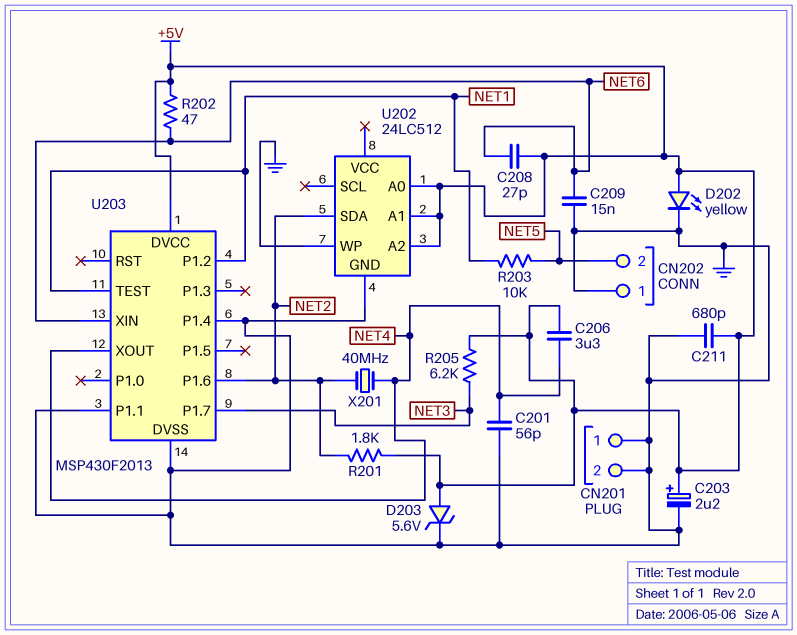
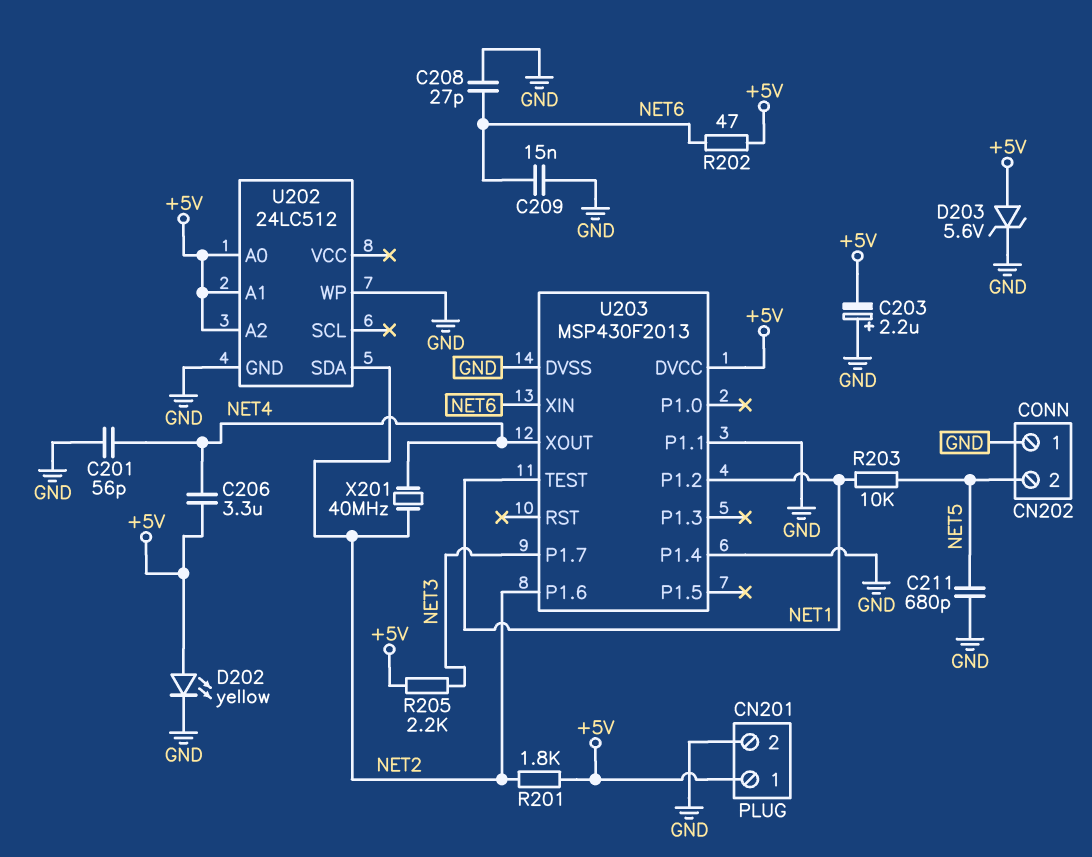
C203: 2.2uF (plus +5V, minus GND) -> 2.2uF (plus GND, minus +5V)
C208: 27pF (+5V, NET6) -> 27pF (GND, NET6)
C211: 680pF (+5V, GND) -> 680pF (GND, NET5)
CN201 pin 1: GND -> +5V
R205: 6.2k (+5V, NET3) -> 2.2k (+5V, NET3)

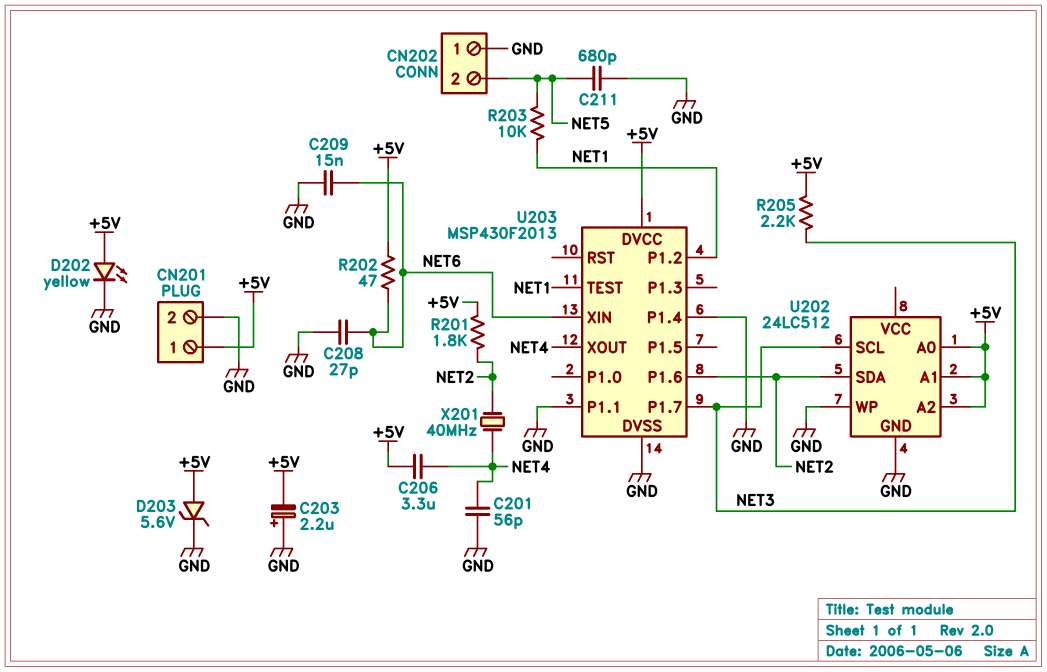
U202 pin SCL: none -> NET3

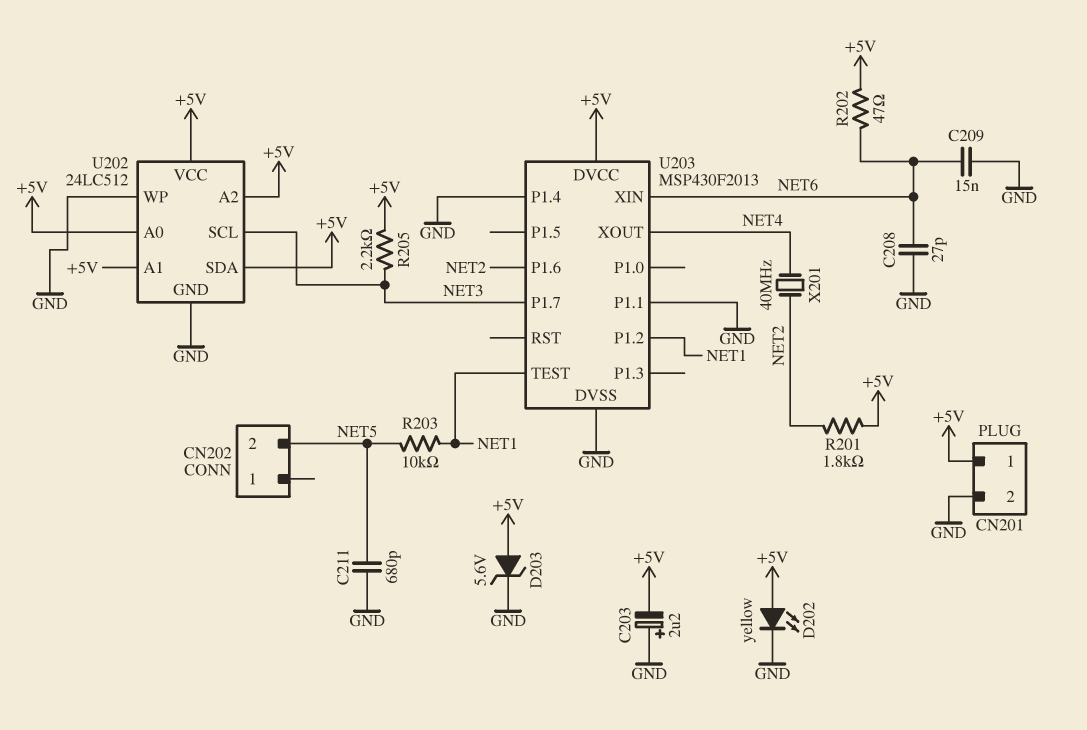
C201: 56pF (GND, NET4) -> none
C206: 3.3uF (+5V, NET4) -> none
CN202 pin 1: GND -> none
U202 pin SDA: NET2 -> +5V
U202 pin VCC: none -> +5V

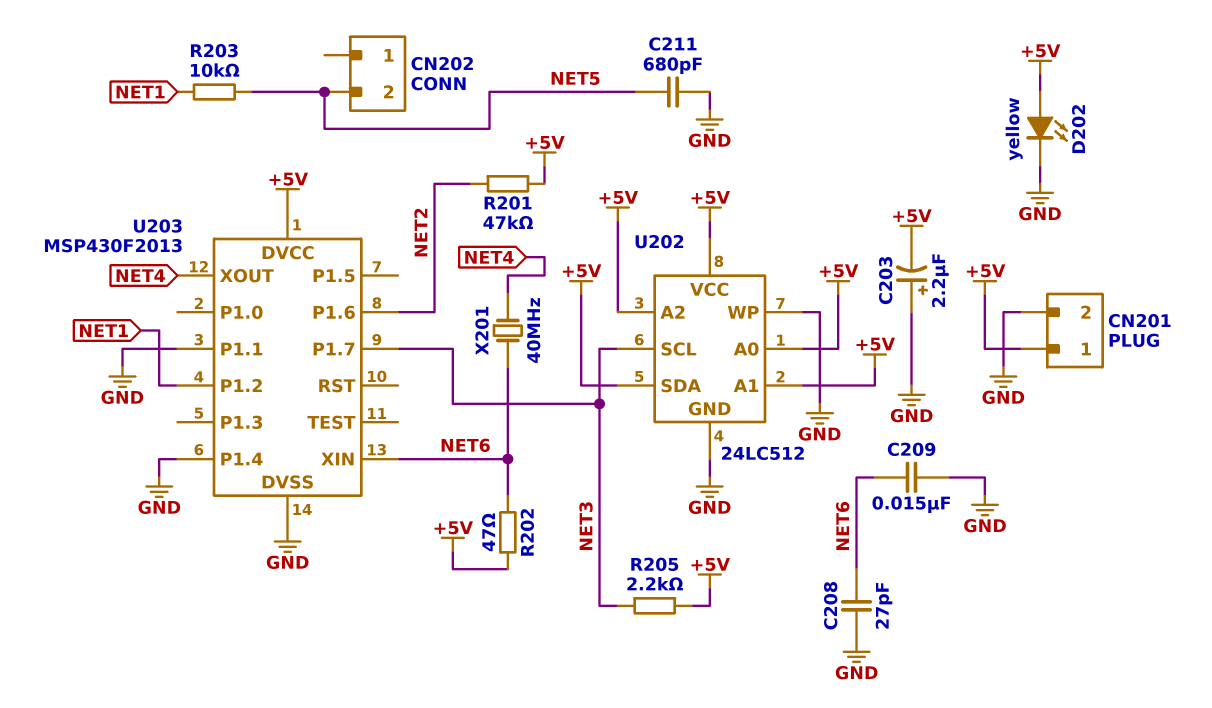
D203: zener 5.6V (A +5V, K GND) -> none
R201: 1.8k (+5V, NET2) -> 47k (+5V, NET2)
U203 pin TEST: NET1 -> none
X201: 40MHz (NET2, NET4) -> 40MHz (NET4, NET6)

